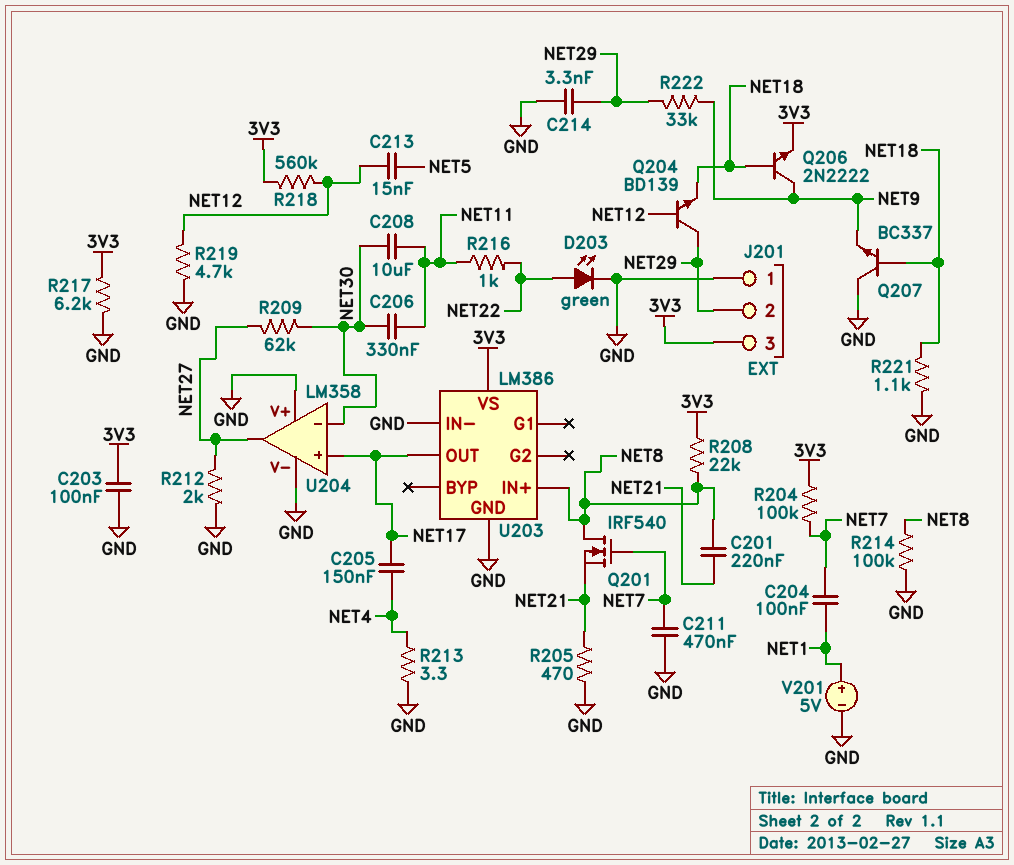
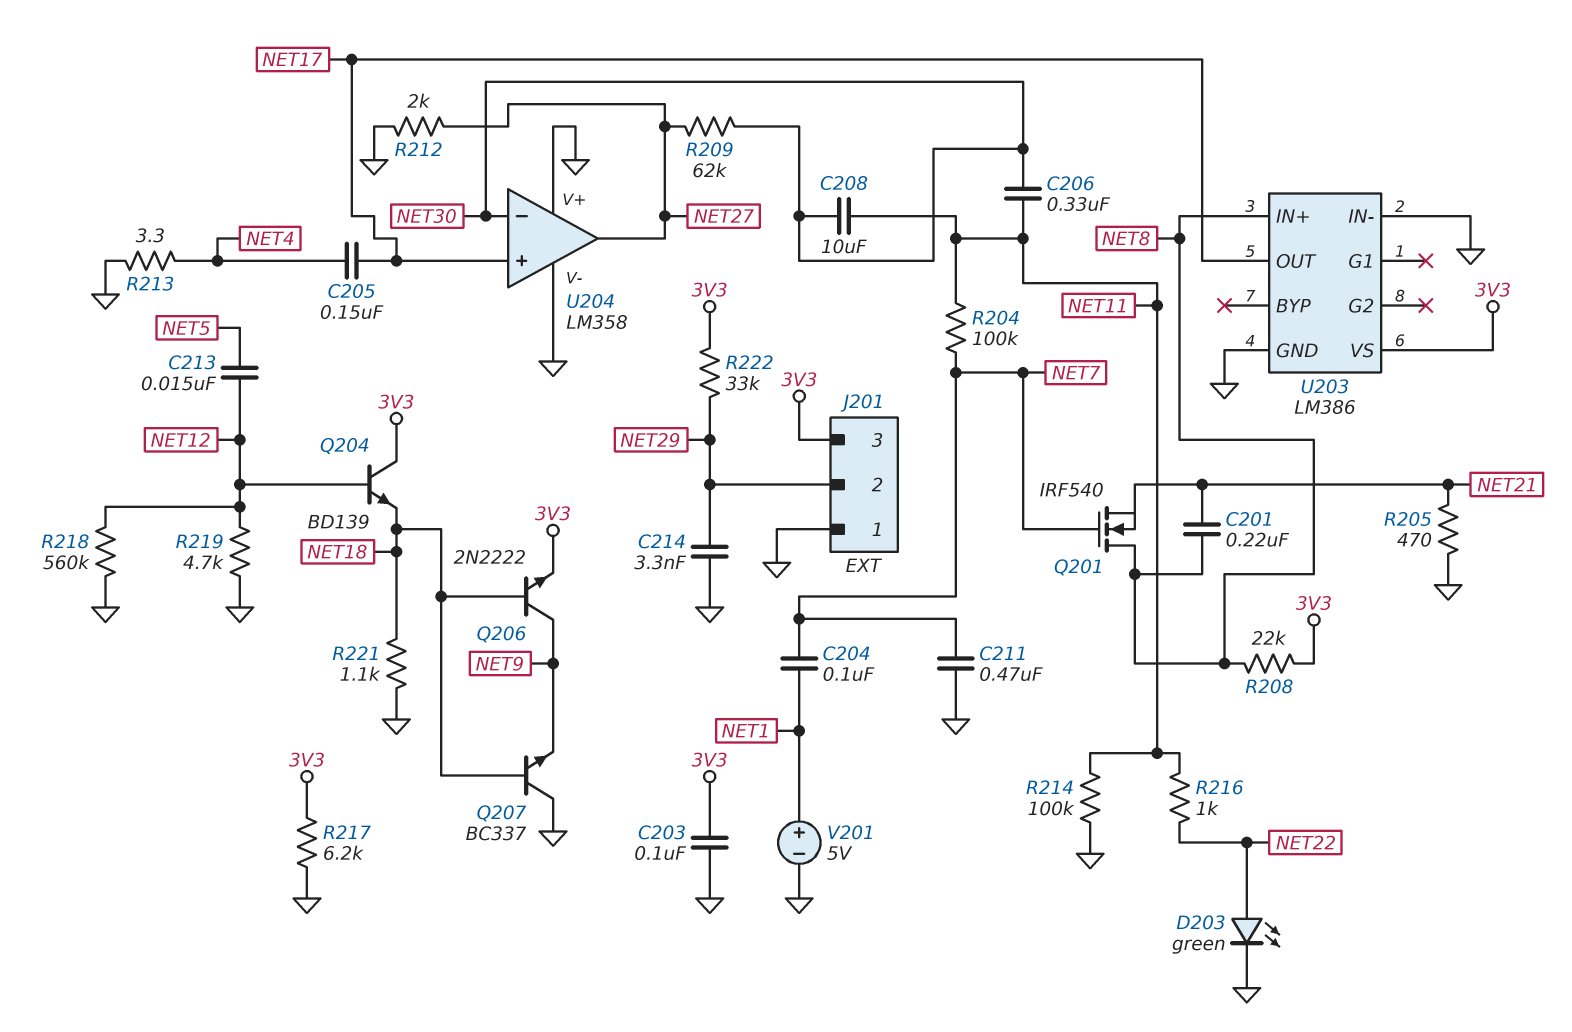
Q204: NPN BD139 (B NET12, C NET29, E NET18) -> NPN BD139 (B NET12, C 3V3, E NET18)
R204: 100k (3V3, NET7) -> 100k (NET7, NET11)
R214: 100k (GND, NET8) -> 100k (GND, NET11)
R218: 560k (3V3, NET12) -> 560k (GND, NET12)
R222: 33k (NET9, NET29) -> 33k (3V3, NET29)

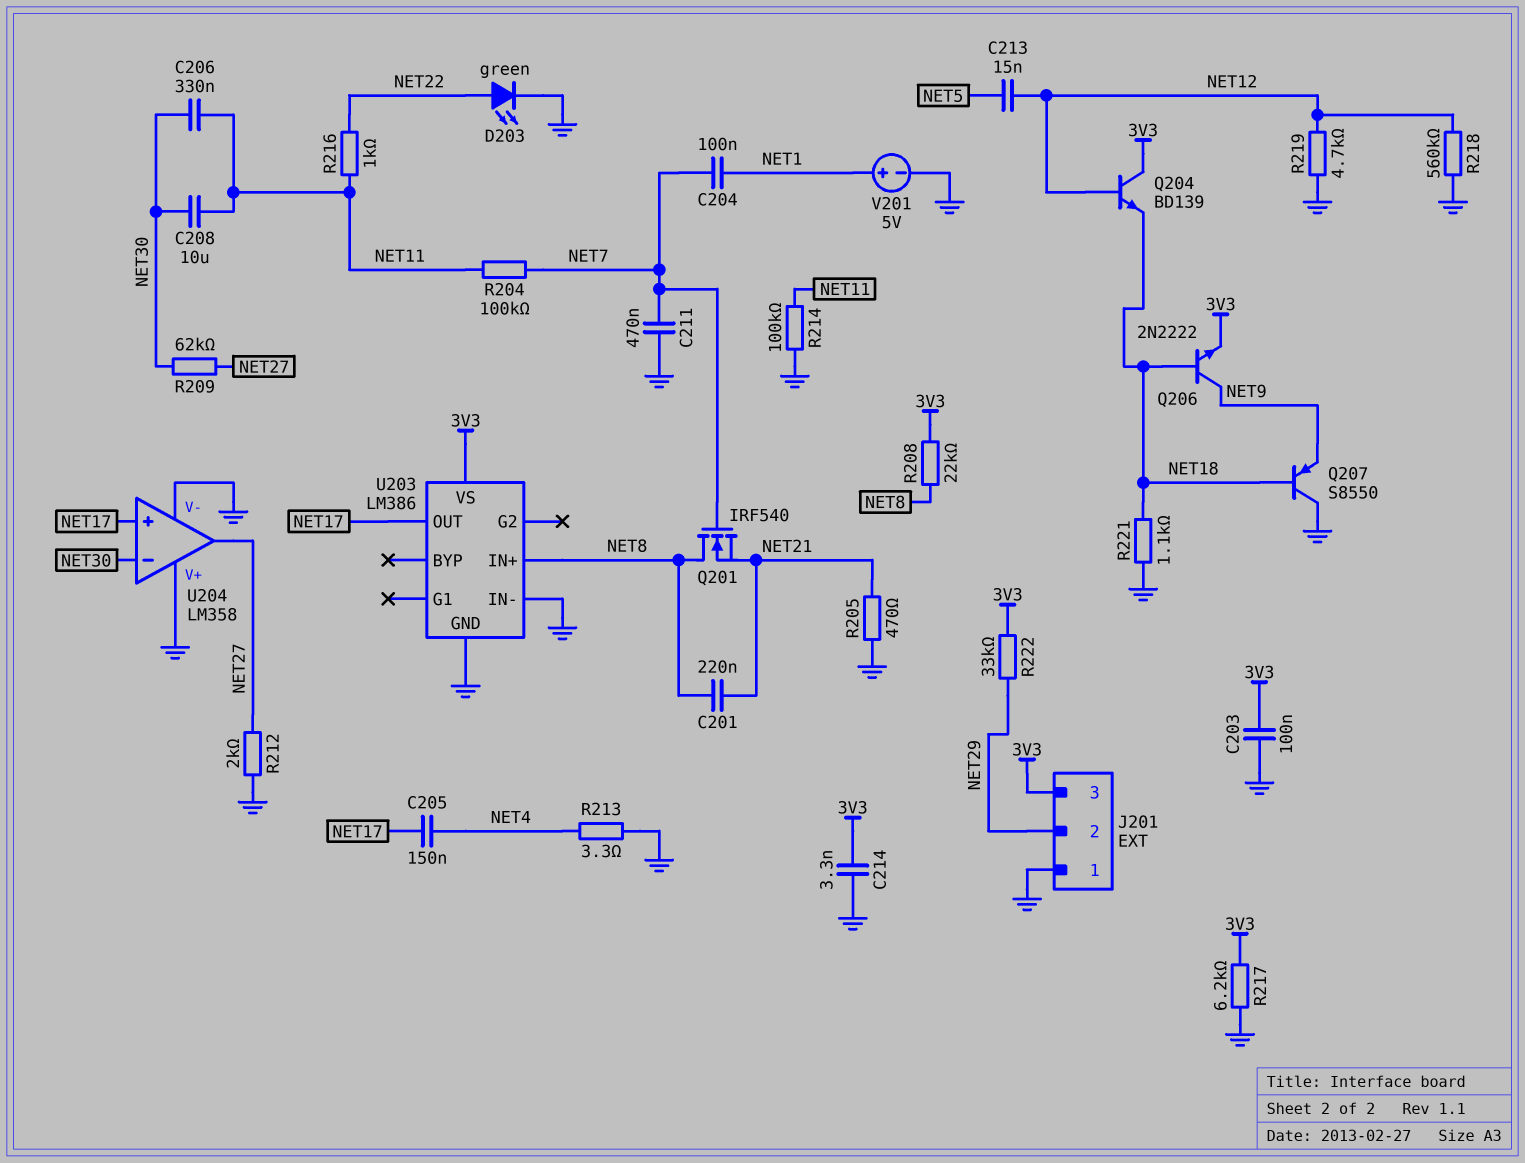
C214: 3.3nF (GND, NET29) -> 3.3nF (3V3, GND)
Q207: NPN BC337 (B NET18, C GND, E NET9) -> PNP S8550 (B NET18, C GND, E NET9)

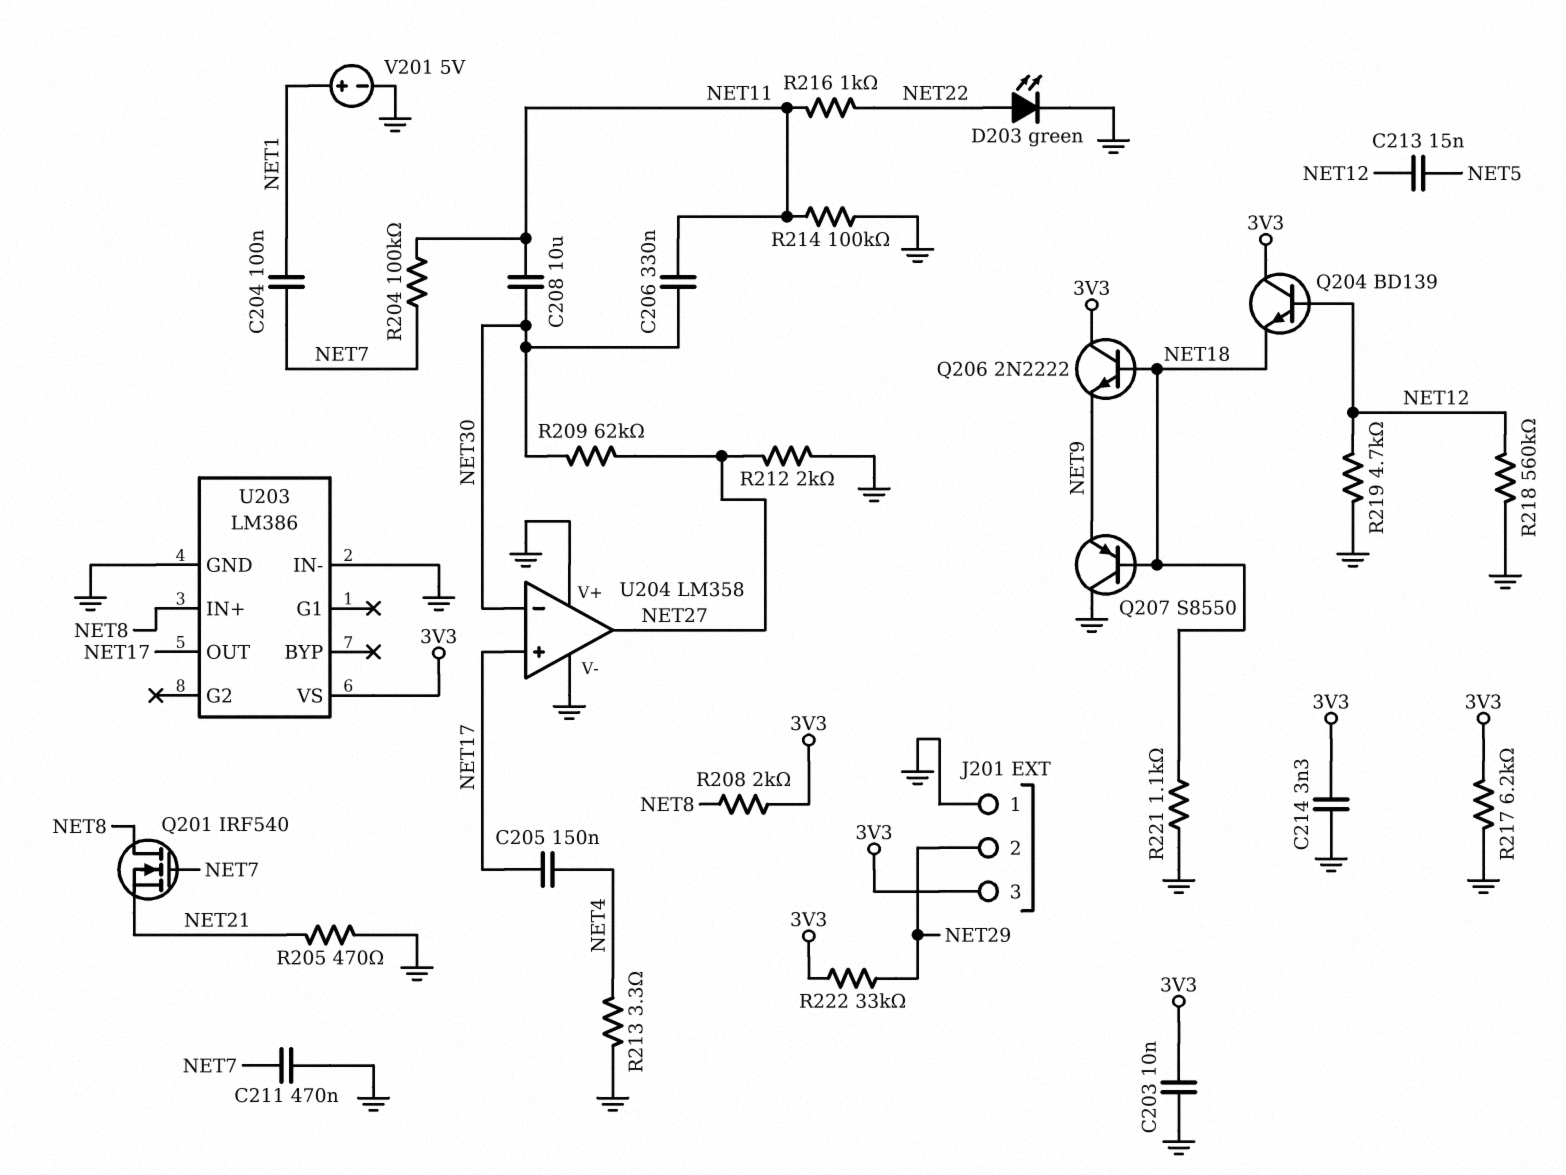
C201: 220nF (NET8, NET21) -> none
C203: 100nF (3V3, GND) -> 10nF (3V3, GND)
Q206: NPN 2N2222 (B NET18, C NET9, E 3V3) -> NPN 2N2222 (B NET18, C 3V3, E NET9)
R208: 22k (3V3, NET8) -> 2k (3V3, NET8)

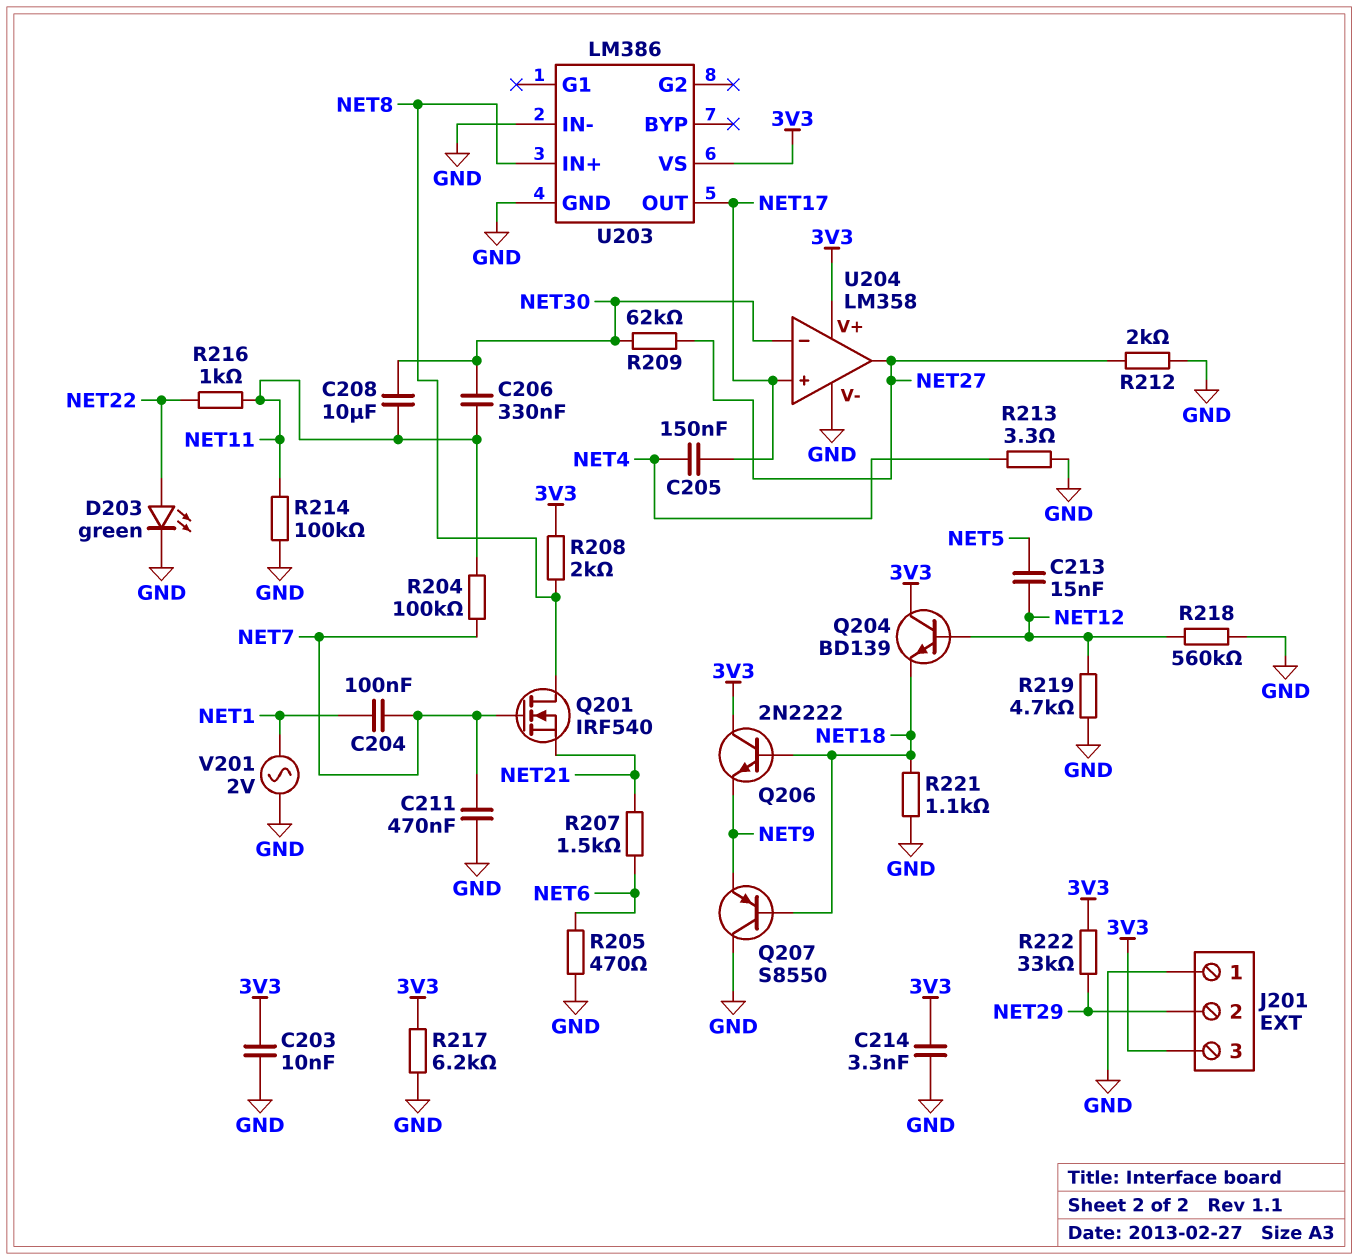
R205: 470 (GND, NET21) -> 470 (GND, NET6)
R207: none -> 1.5k (NET6, NET21)
U204 pin V+: GND -> 3V3
V201: 5V (plus NET1, minus GND) -> AC 2V (GND, NET1)

